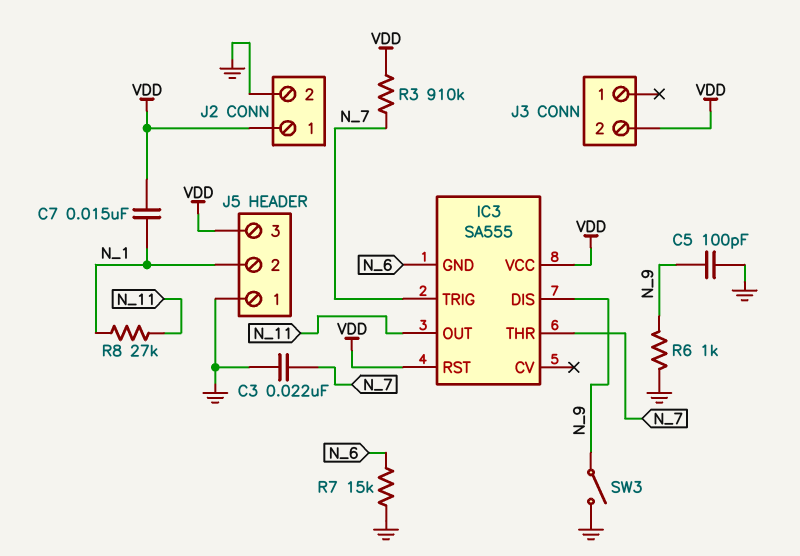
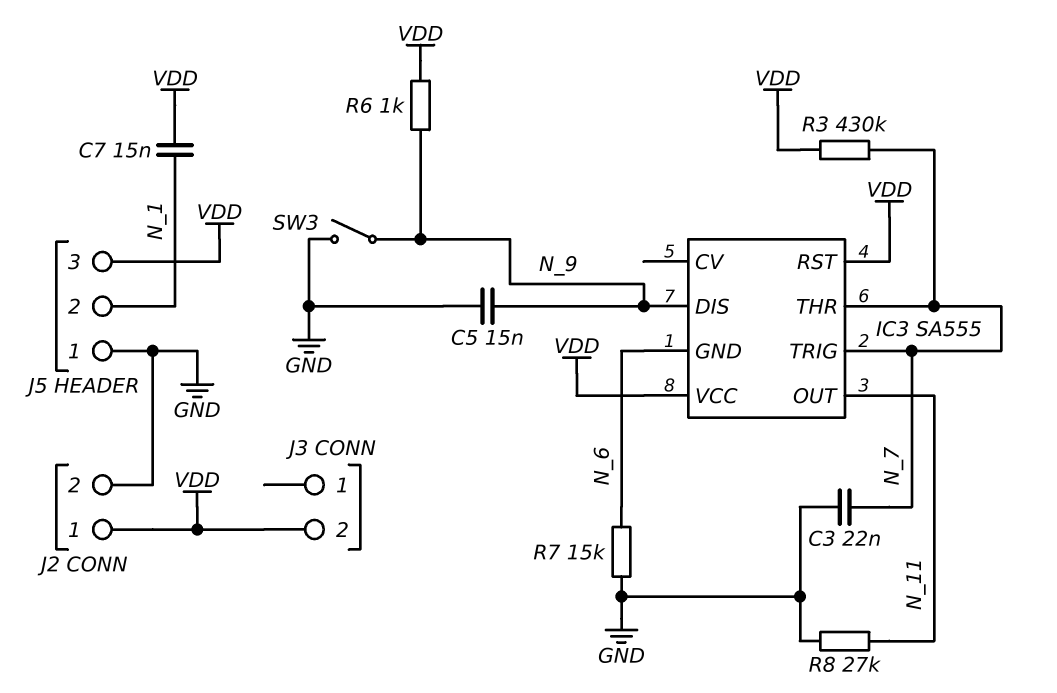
C5: 100pF (GND, N_9) -> 15nF (GND, N_9)
R3: 910k (N_7, VDD) -> 430k (N_7, VDD)
R6: 1k (GND, N_9) -> 1k (N_9, VDD)
R8: 27k (N_1, N_11) -> 27k (GND, N_11)

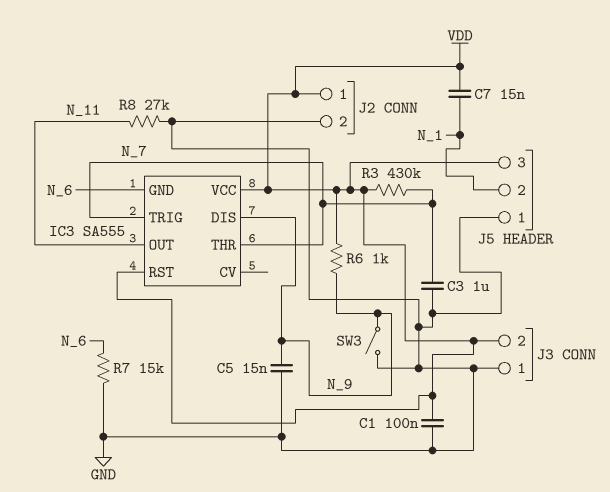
C1: none -> 100nF (GND, VDD)
C3: 22nF (GND, N_7) -> 1uF (GND, N_7)
J3 pin 1: none -> GND

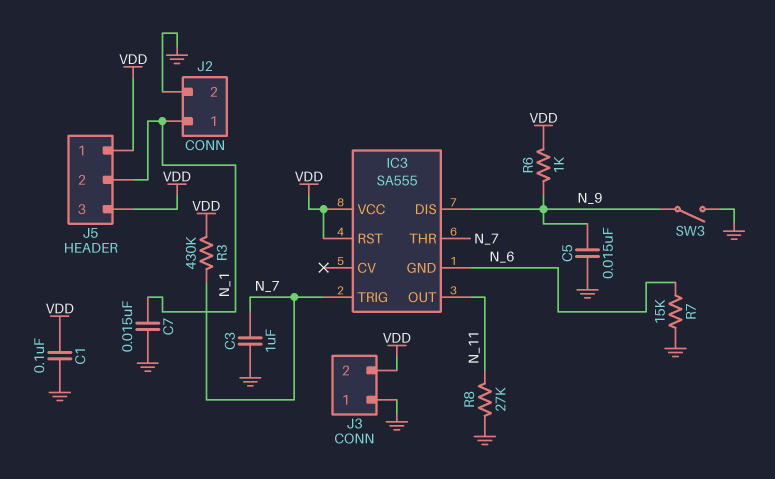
C7: 15nF (N_1, VDD) -> 15nF (GND, N_1)
J2 pin 1: VDD -> N_1
J5 pin 1: GND -> VDD

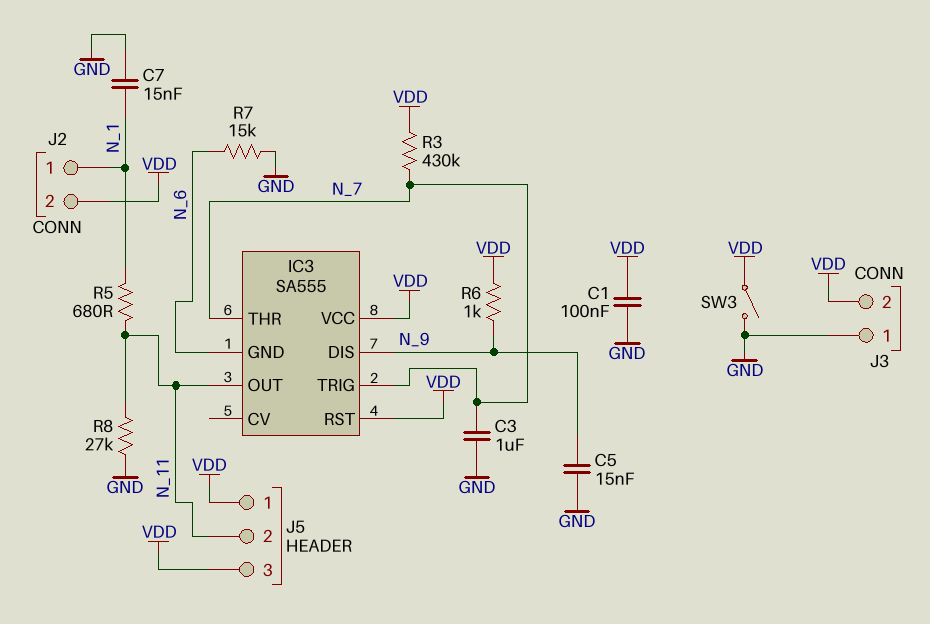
J2 pin 2: GND -> VDD
J5 pin 2: N_1 -> N_11
R5: none -> 680 (N_1, N_11)
SW3: switch (GND, N_9) -> switch (GND, VDD)

